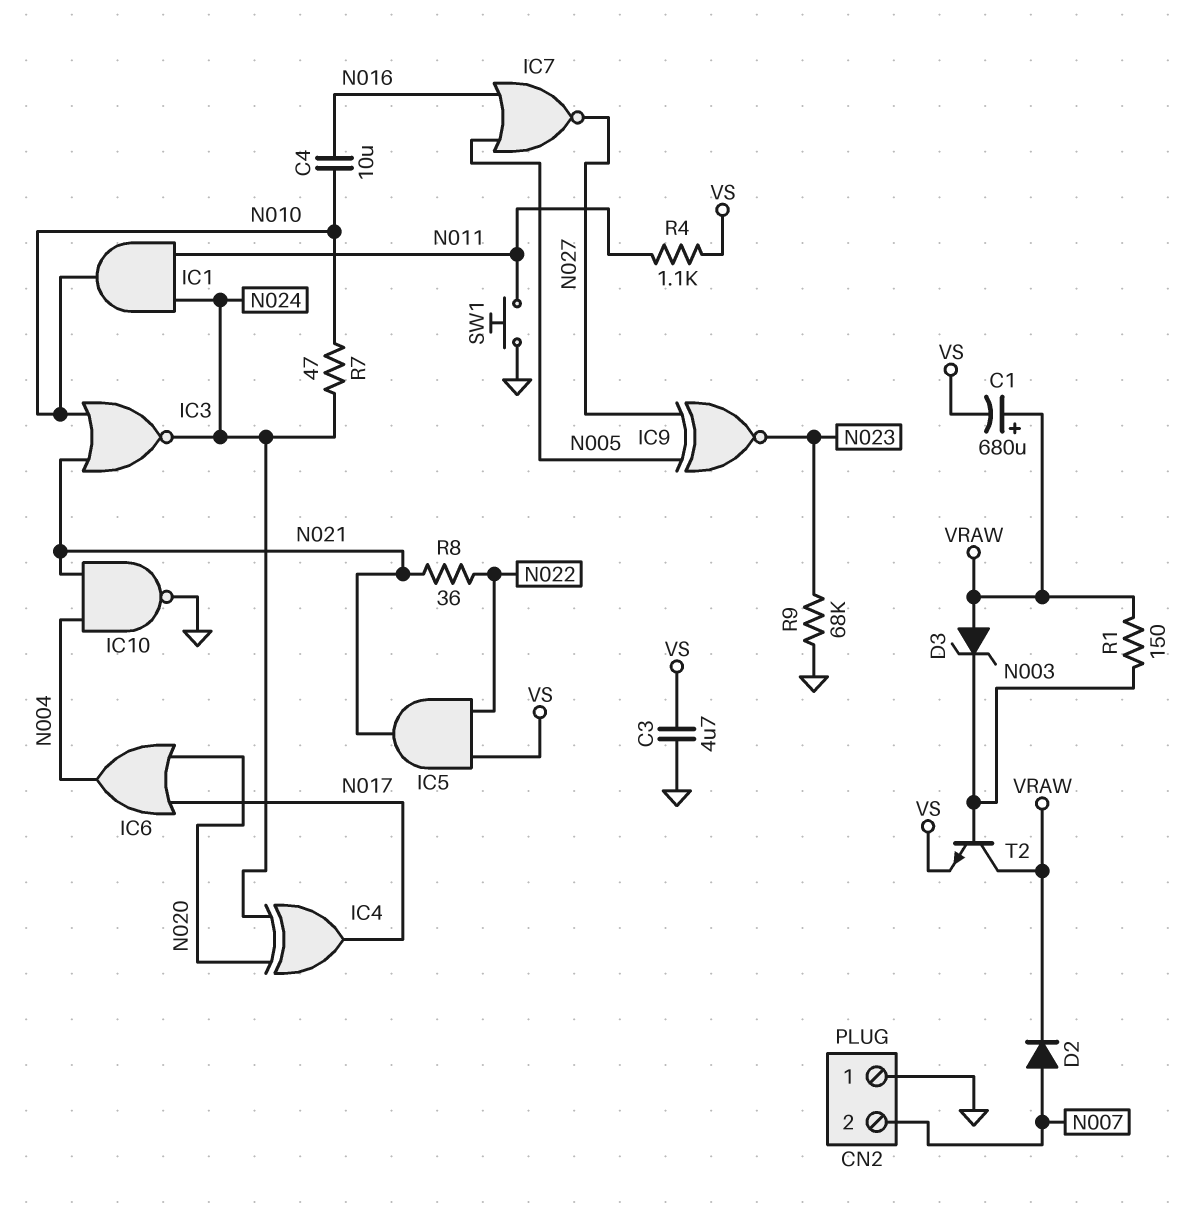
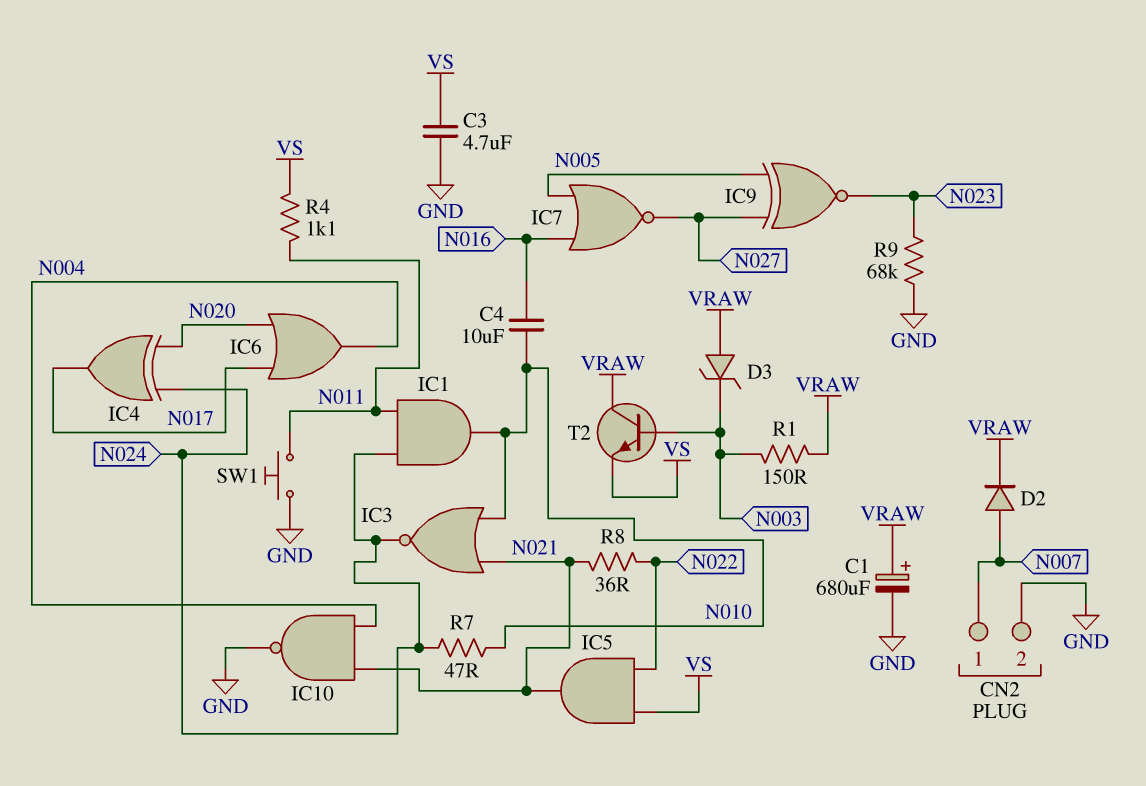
C1: 680uF (plus VRAW, minus VS) -> 680uF (plus VRAW, minus GND)
CN2 pin 1: GND -> N007
CN2 pin 2: N007 -> GND

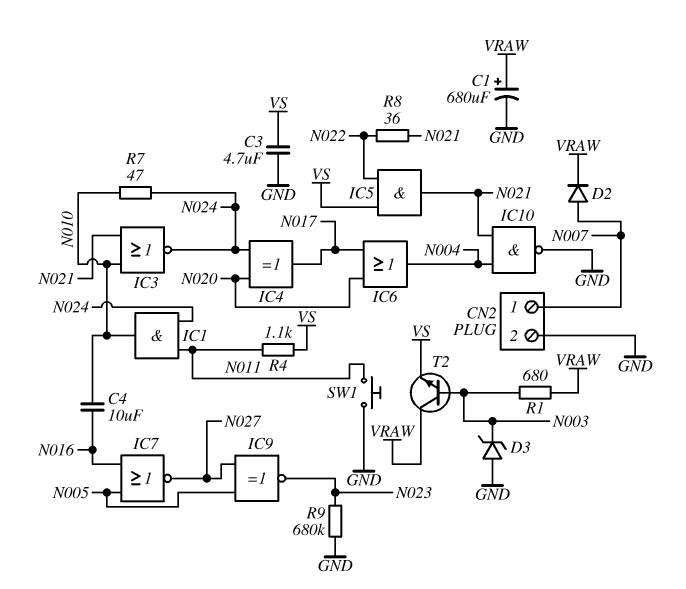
D3: zener (A VRAW, K N003) -> zener (A GND, K N003)
R1: 150 (N003, VRAW) -> 680 (N003, VRAW)
R9: 68k (GND, N023) -> 680k (GND, N023)

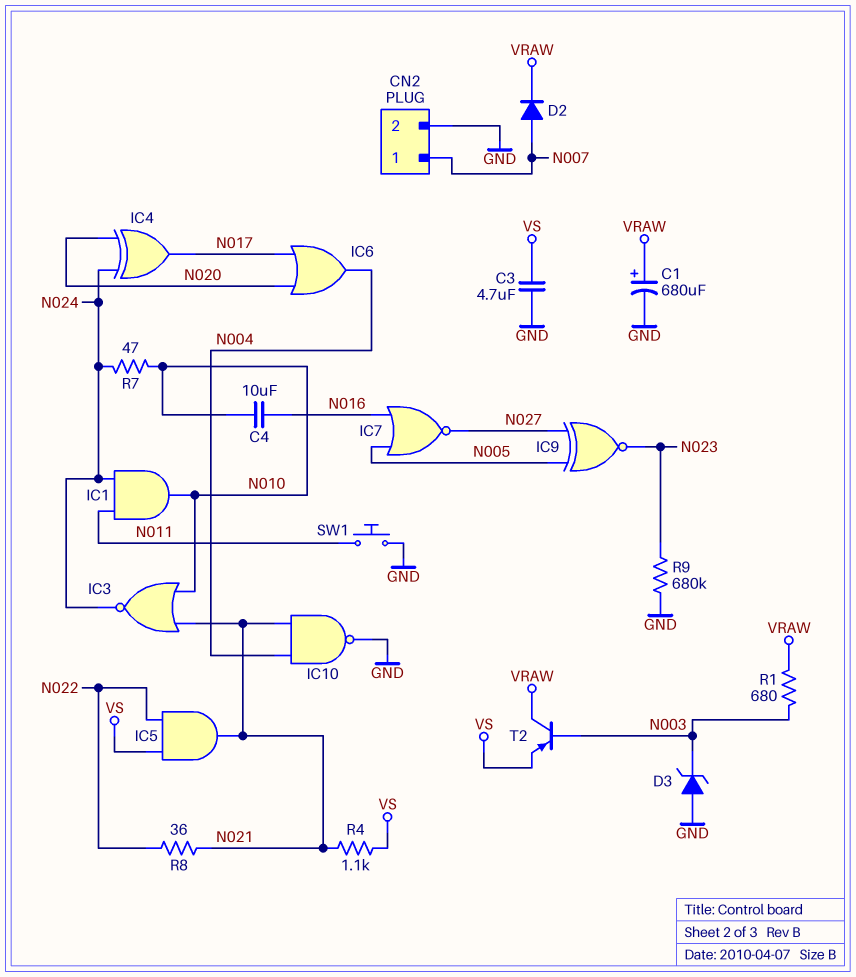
R4: 1.1k (N011, VS) -> 1.1k (N021, VS)
T2: NPN (B N003, C VRAW, E VS) -> PNP (B N003, C VRAW, E VS)

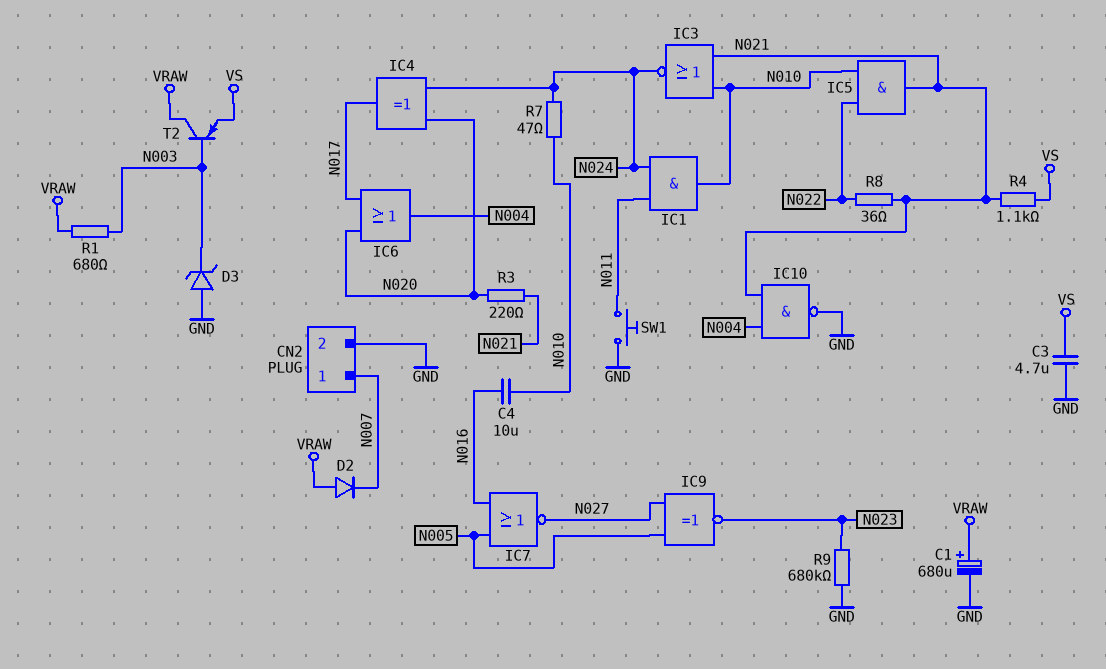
D2: diode (A N007, K VRAW) -> diode (A VRAW, K N007)
IC5: AND (in N022, in VS, out N021) -> AND (in N010, in N022, out N021)
R3: none -> 220 (N020, N021)

